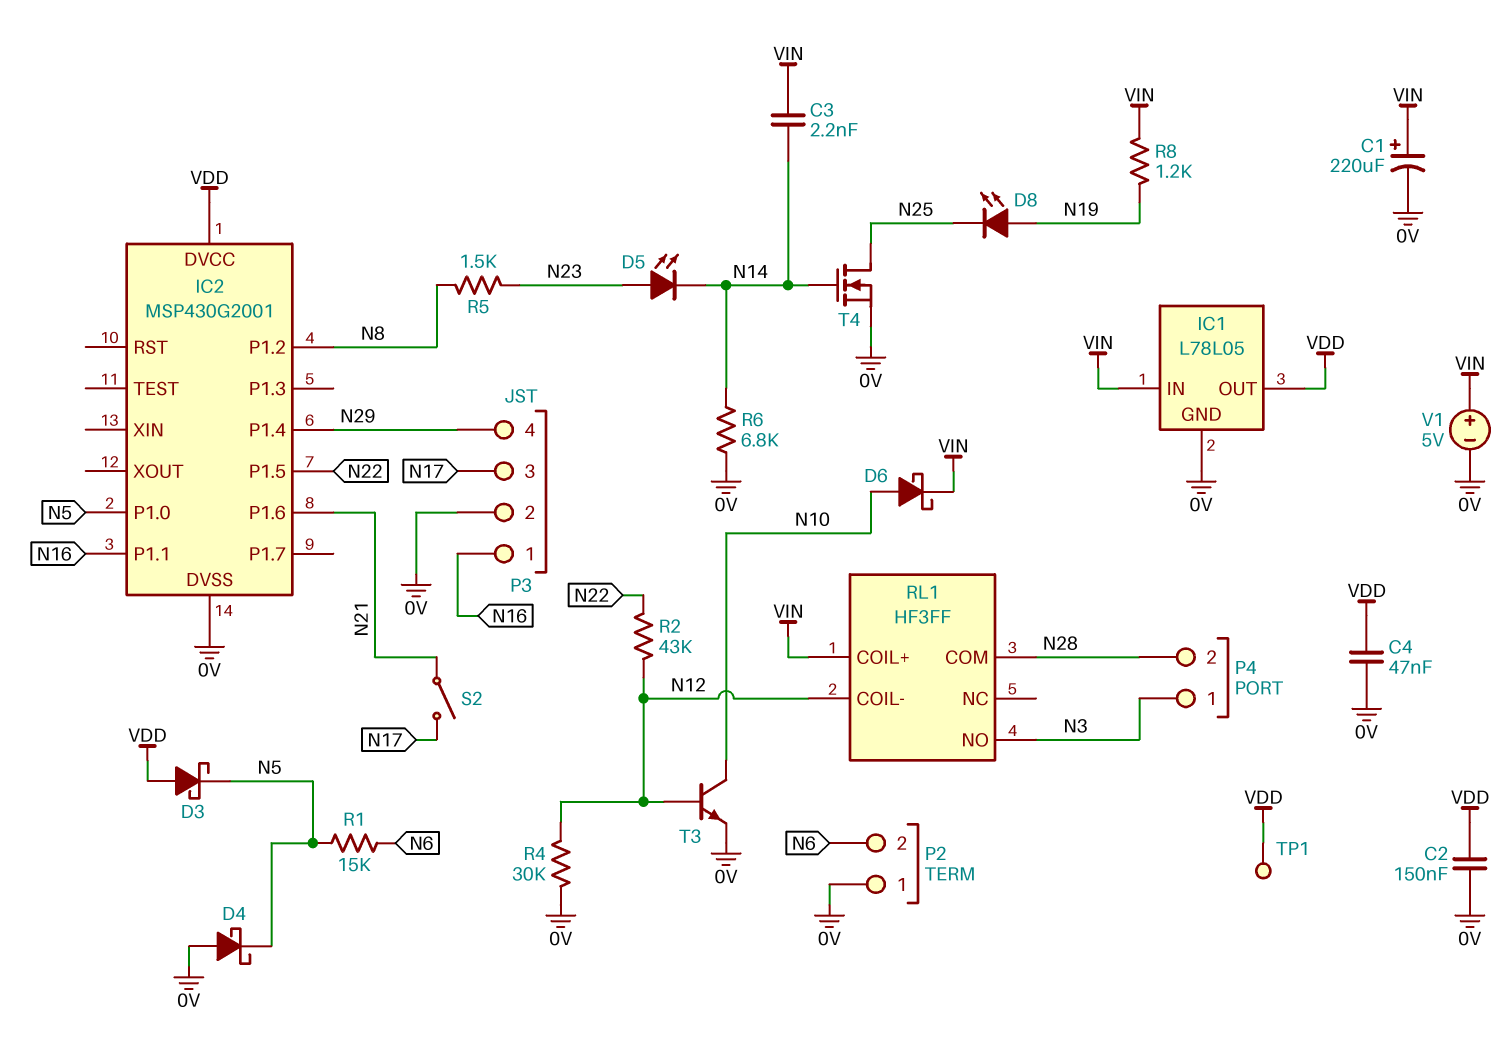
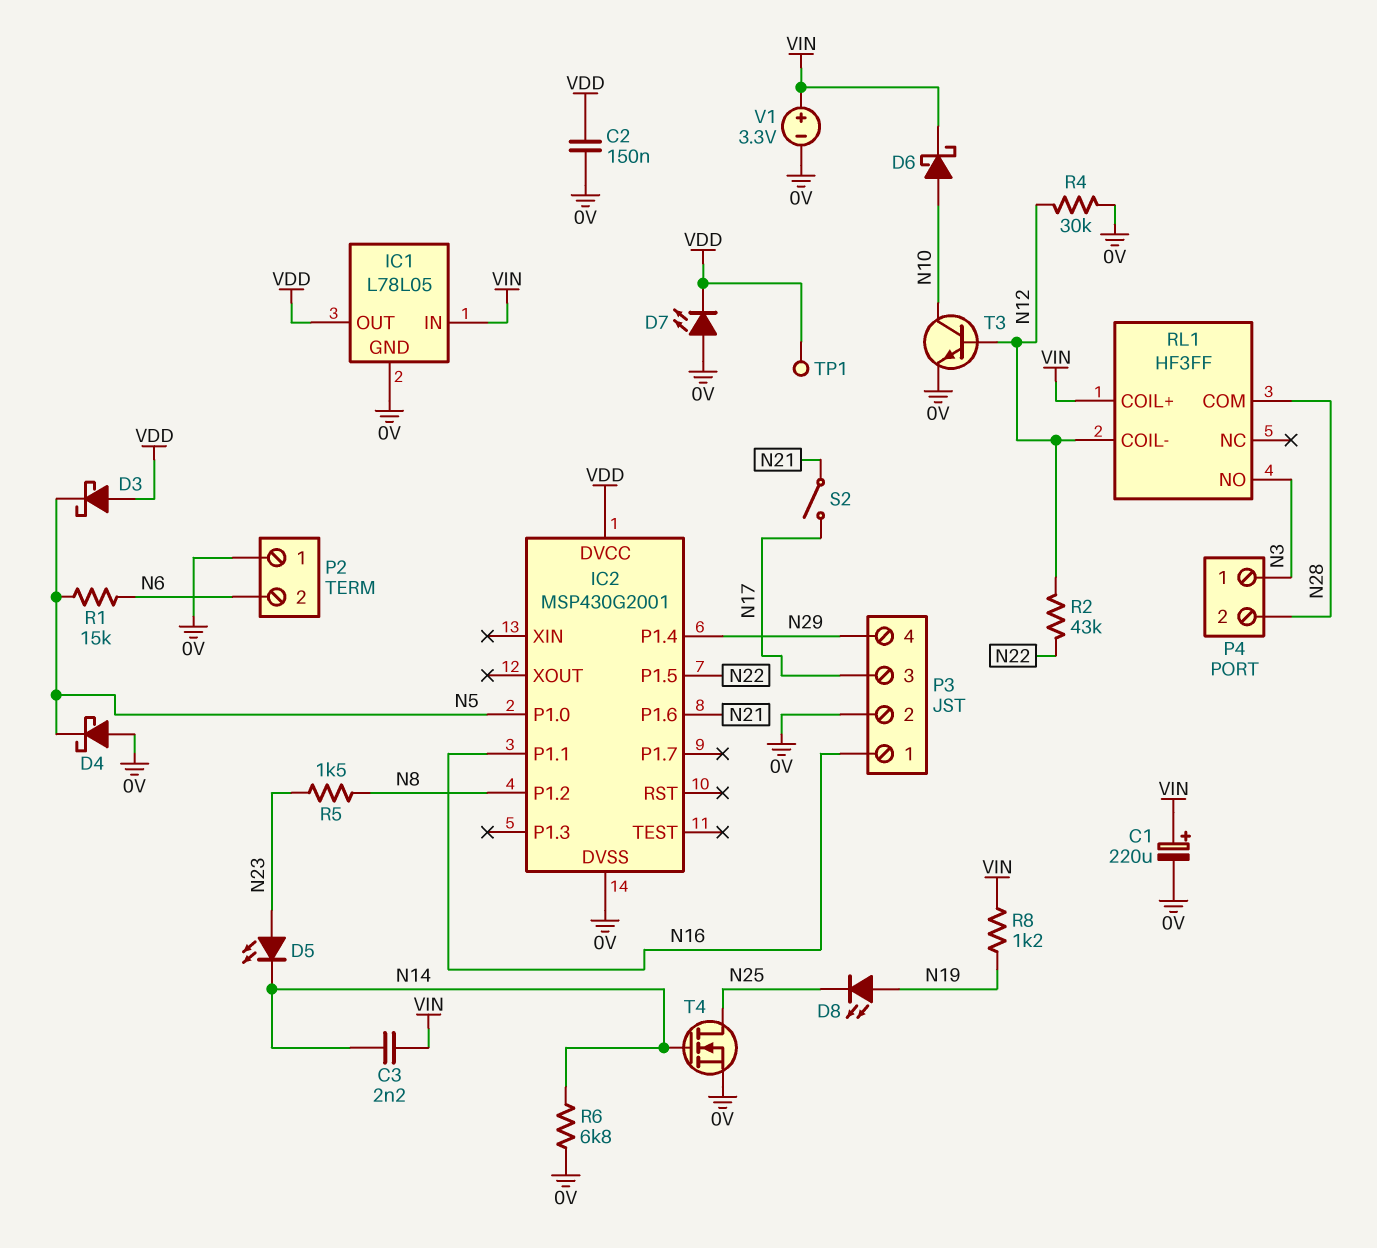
C4: 47nF (0V, VDD) -> none
D7: none -> LED (A 0V, K VDD)
V1: 5V (plus VIN, minus 0V) -> 3.3V (plus VIN, minus 0V)

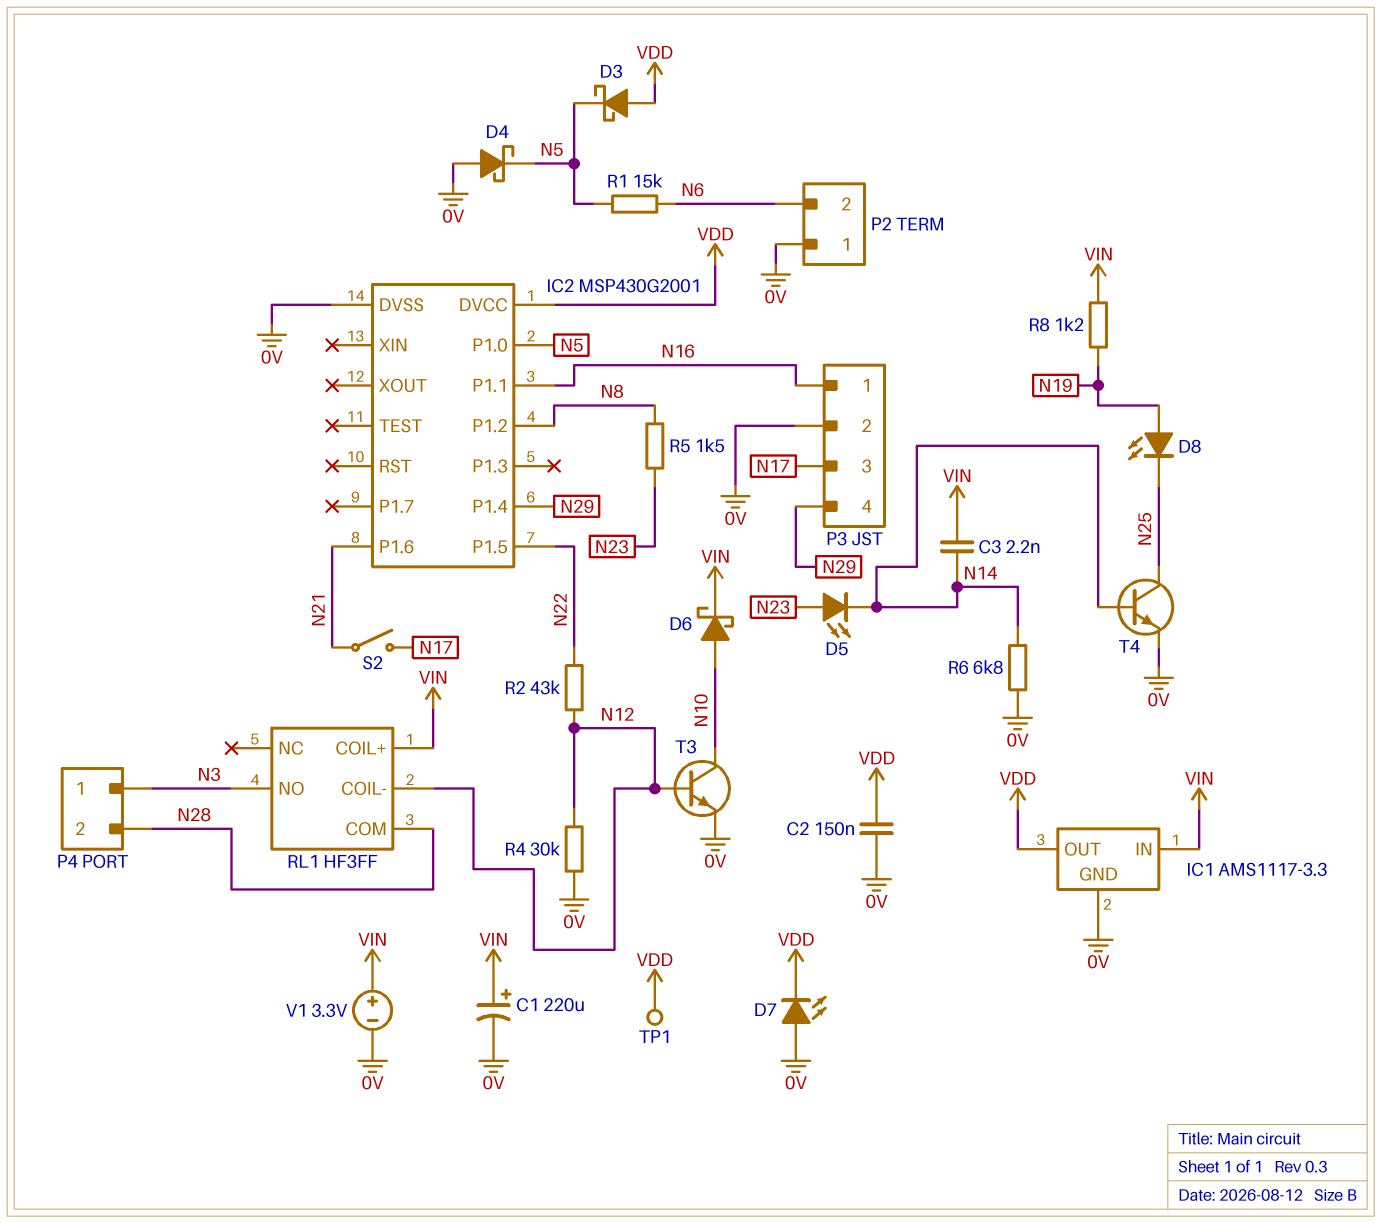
IC1: L78L05 -> AMS1117-3.3
T4: NMOS (G N14, D N25, S 0V) -> NPN (B N14, C N25, E 0V)

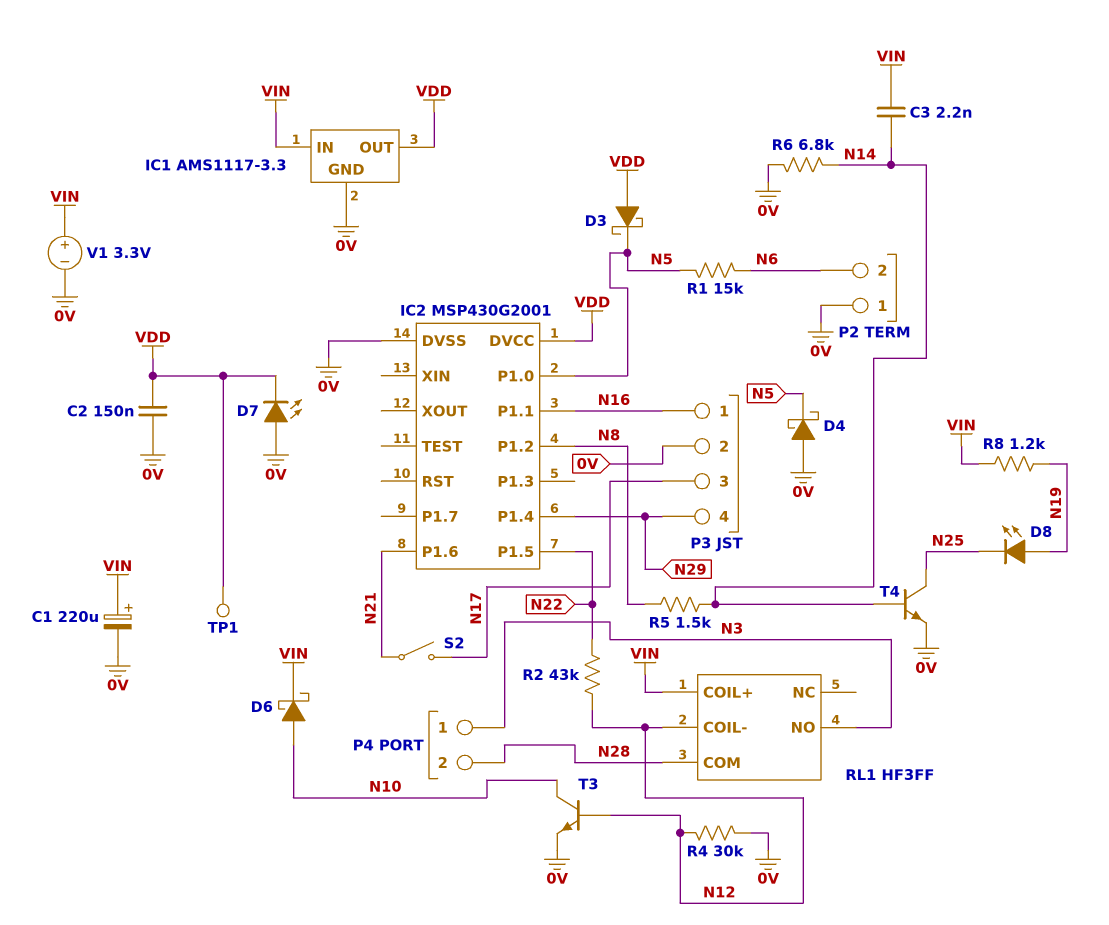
D5: LED (A N23, K N14) -> none
R5: 1.5k (N8, N23) -> 1.5k (N8, N14)

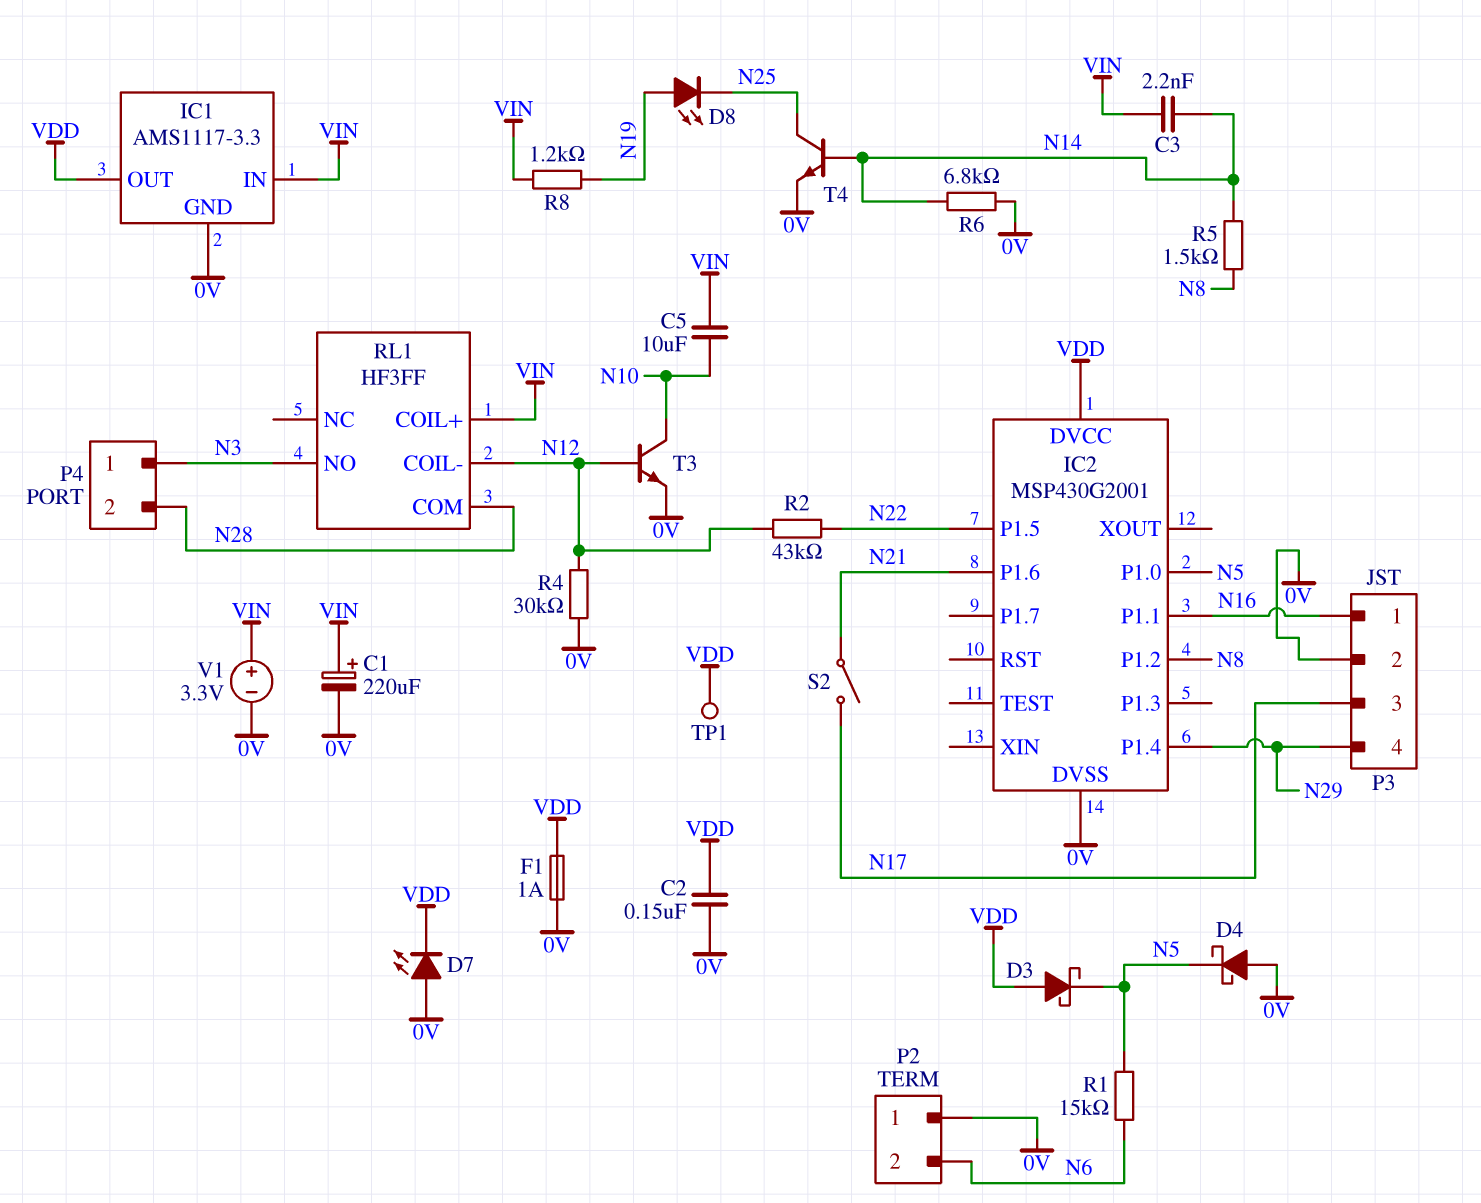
C5: none -> 10uF (N10, VIN)
D6: schottky (A N10, K VIN) -> none
F1: none -> 1A (0V, VDD)

